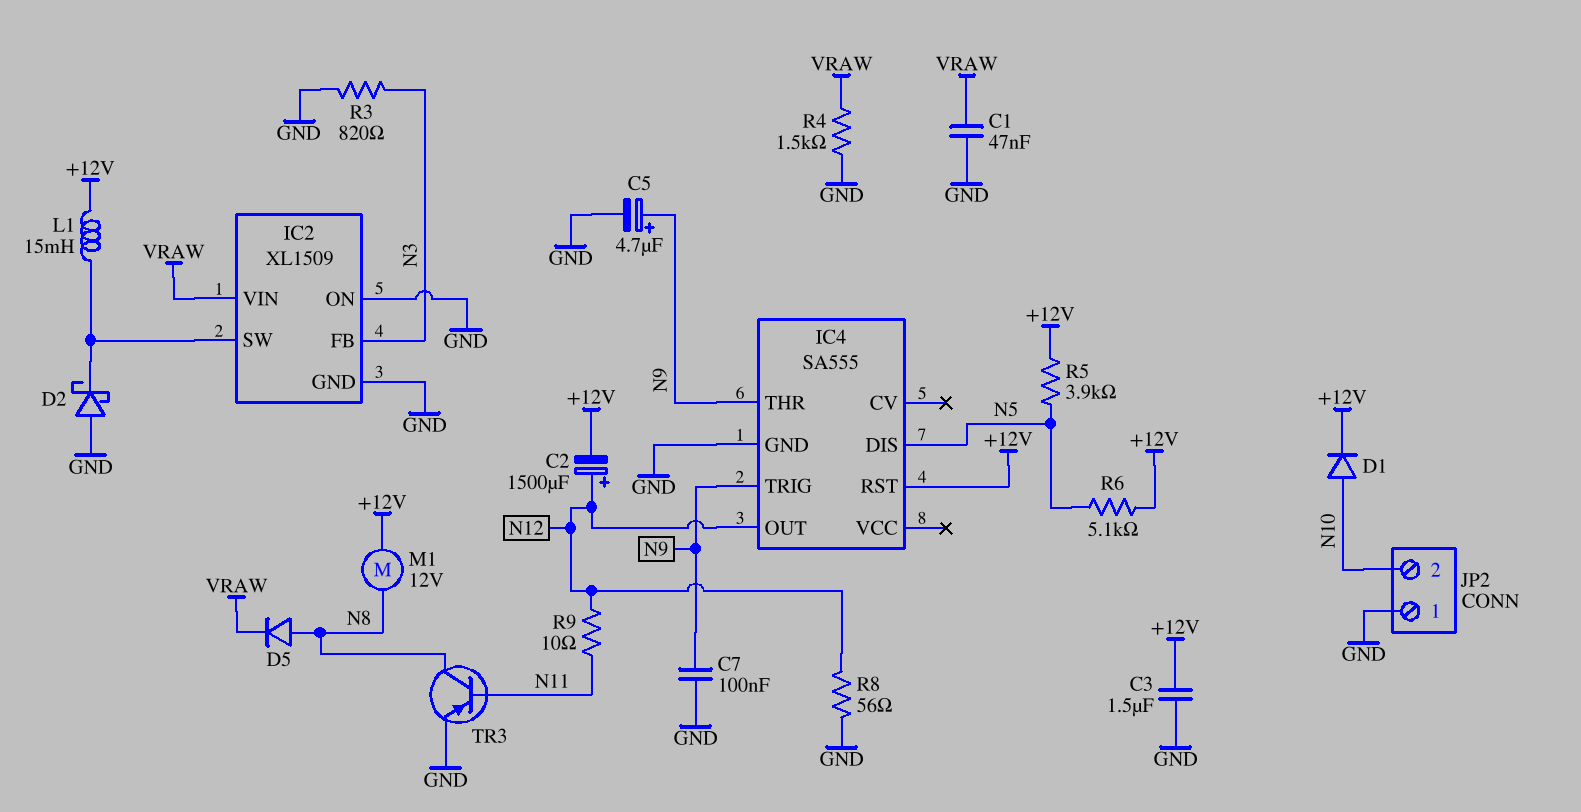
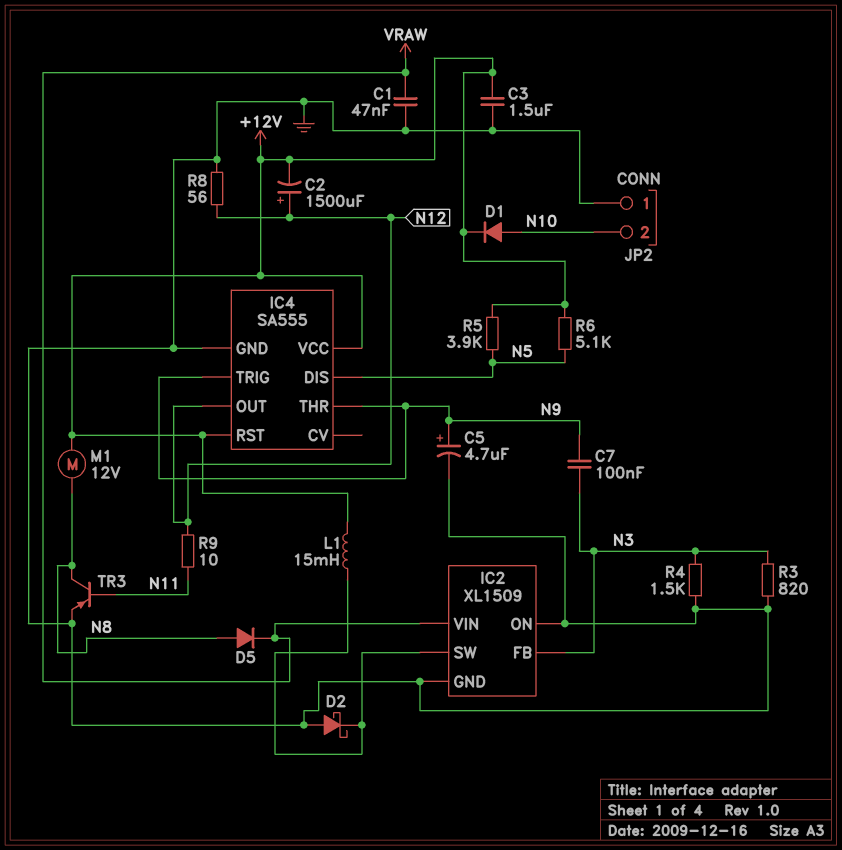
C7: 100nF (GND, N9) -> 100nF (N3, N9)
IC4 pin VCC: none -> +12V
R4: 1.5k (GND, VRAW) -> 1.5k (GND, N3)

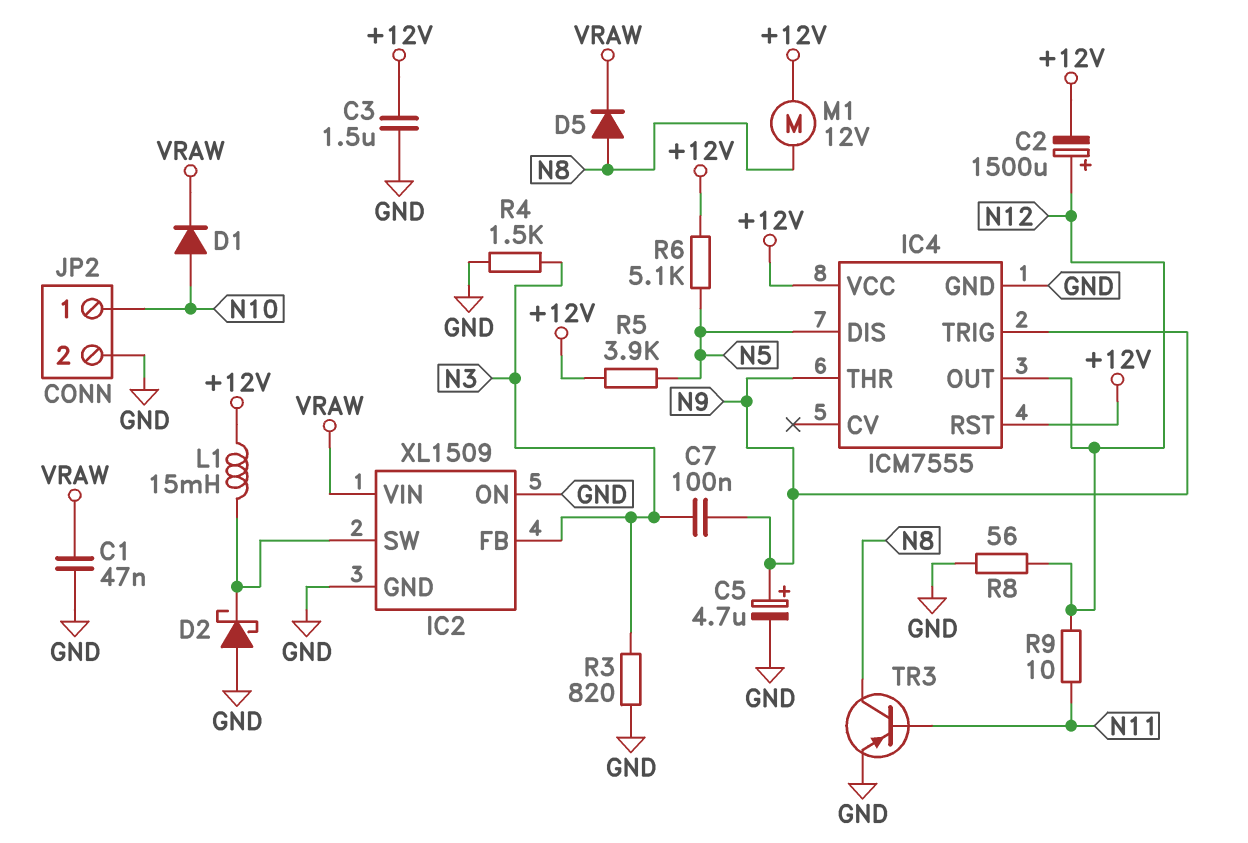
D1: diode (A N10, K +12V) -> diode (A N10, K VRAW)
IC4: SA555 -> ICM7555
JP2 pin 1: GND -> N10
JP2 pin 2: N10 -> GND

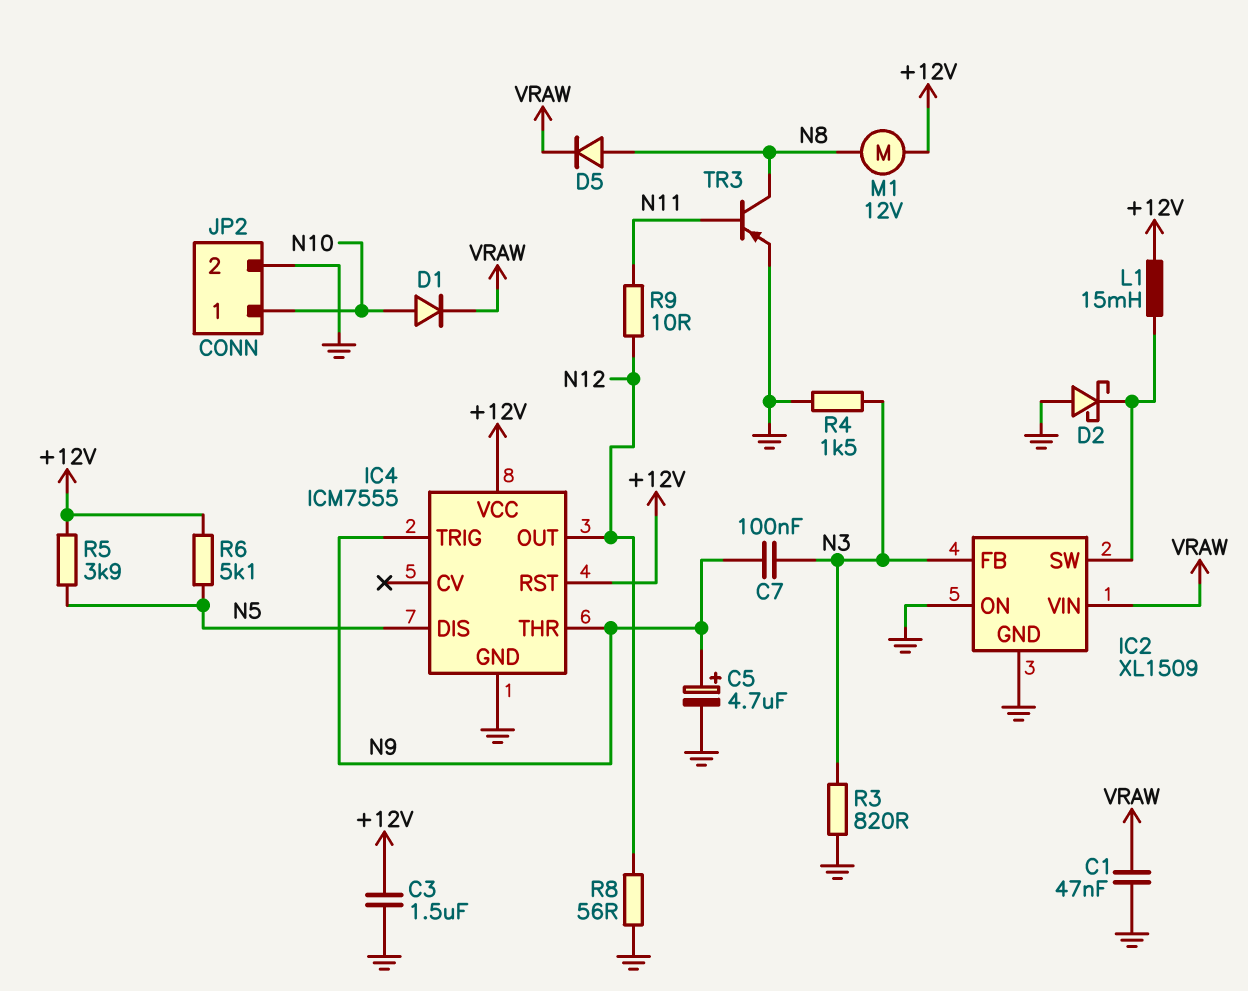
C2: 1500uF (plus N12, minus +12V) -> none

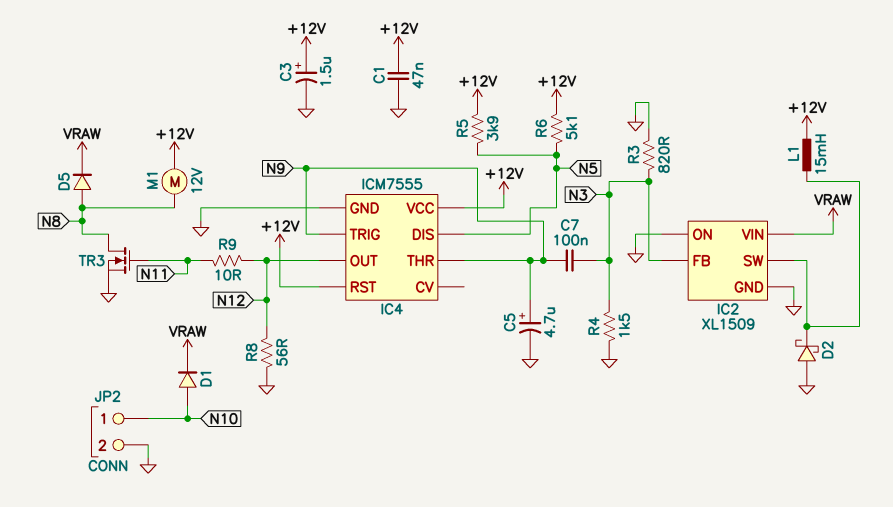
C1: 47nF (GND, VRAW) -> 47nF (+12V, GND)
C3: 1.5uF (+12V, GND) -> 1.5uF (plus +12V, minus GND)
TR3: PNP (B N11, C N8, E GND) -> NMOS (G N11, D N8, S GND)

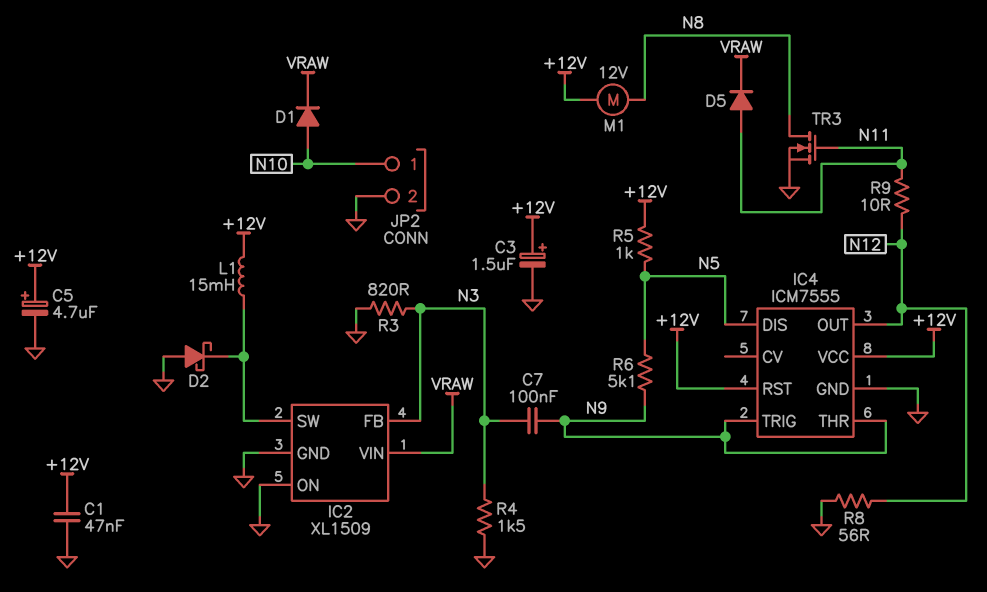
C5: 4.7uF (plus N9, minus GND) -> 4.7uF (plus +12V, minus GND)
D5: diode (A N8, K VRAW) -> diode (A N11, K VRAW)
R5: 3.9k (+12V, N5) -> 1k (+12V, N5)
R6: 5.1k (+12V, N5) -> 5.1k (N5, N9)

